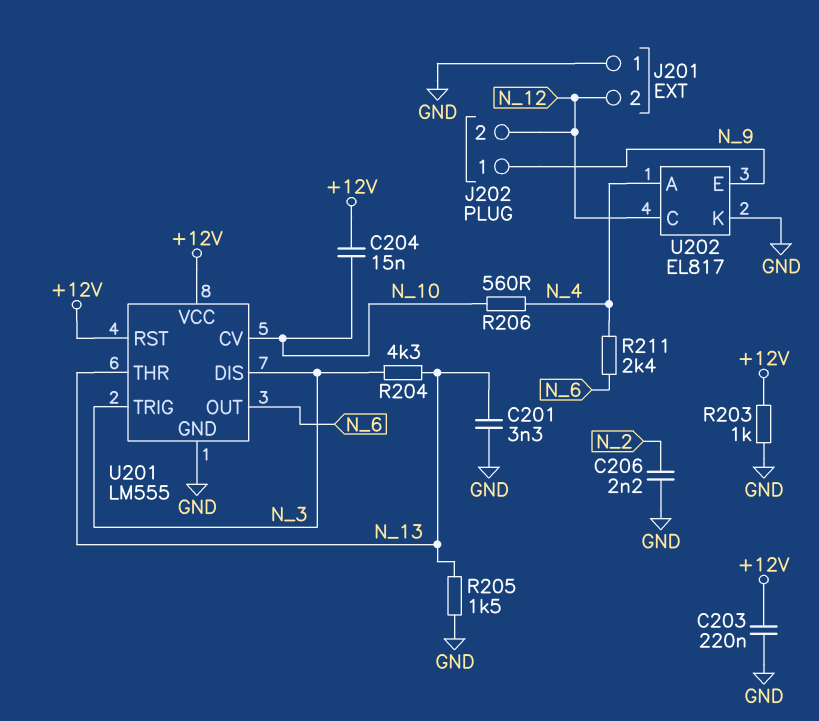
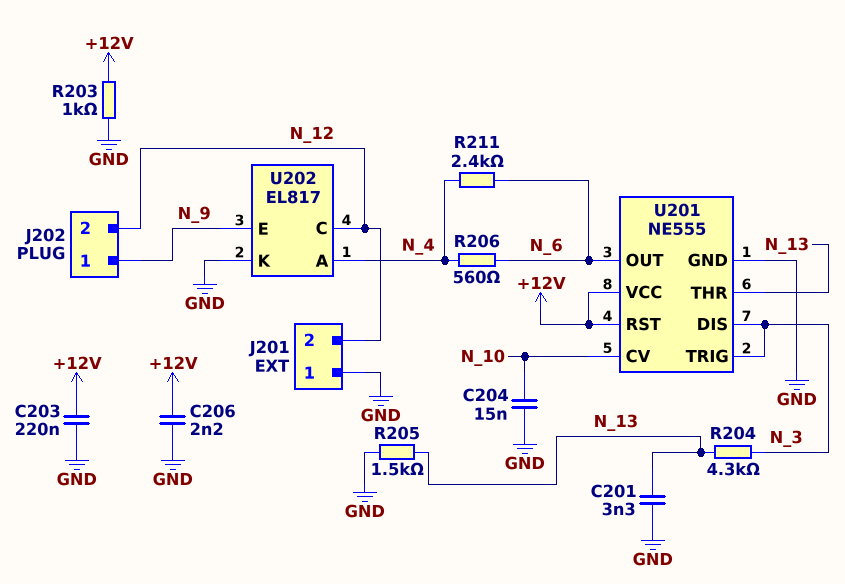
C204: 15nF (+12V, N_10) -> 15nF (GND, N_10)
C206: 2.2nF (GND, N_2) -> 2.2nF (+12V, GND)
R206: 560 (N_4, N_10) -> 560 (N_4, N_6)
U201: LM555 -> NE555

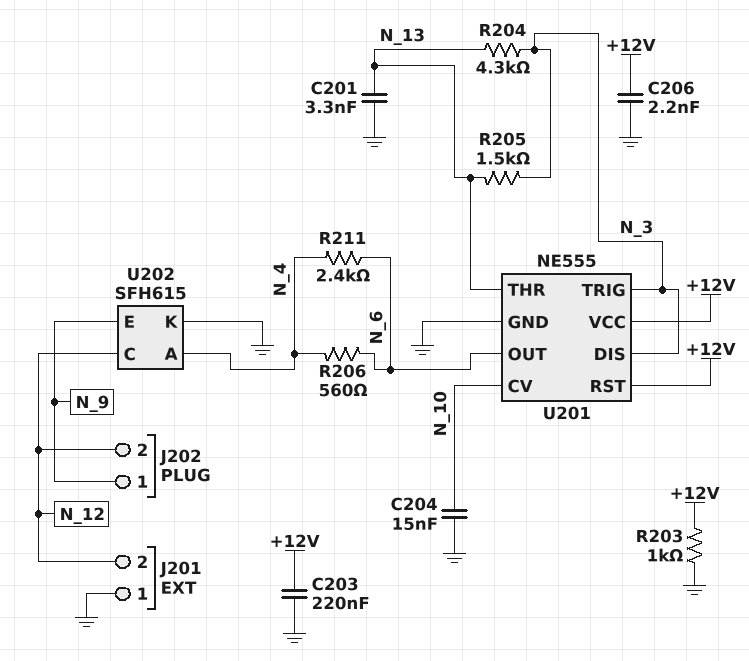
R205: 1.5k (GND, N_13) -> 1.5k (N_3, N_13)
U202: EL817 -> SFH615

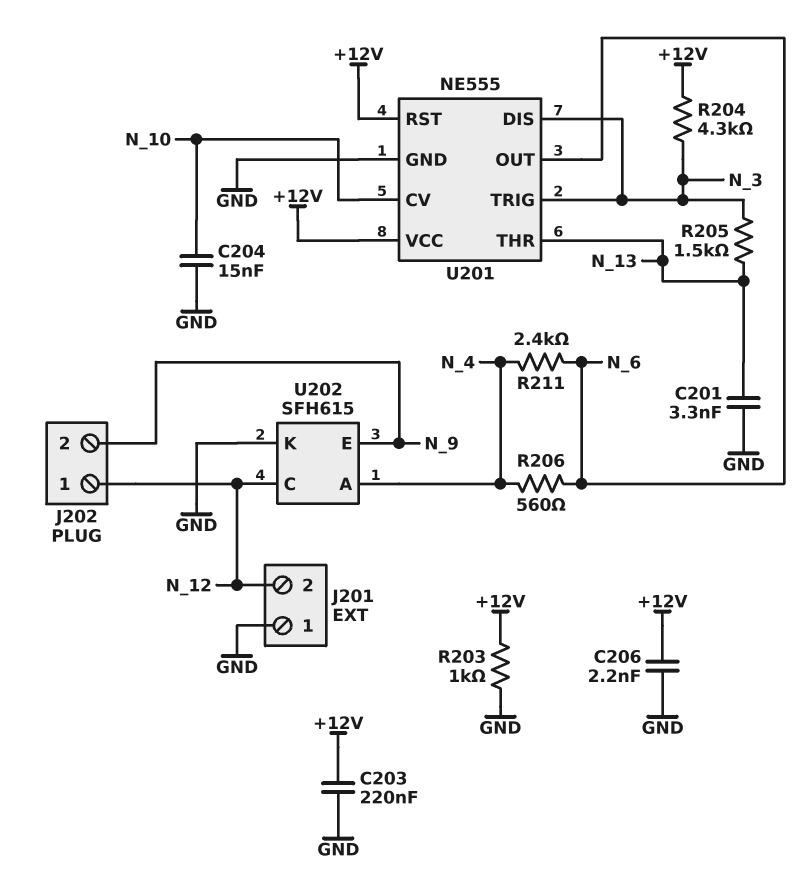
J202 pin 1: N_9 -> N_12
J202 pin 2: N_12 -> N_9
R204: 4.3k (N_3, N_13) -> 4.3k (+12V, N_3)

